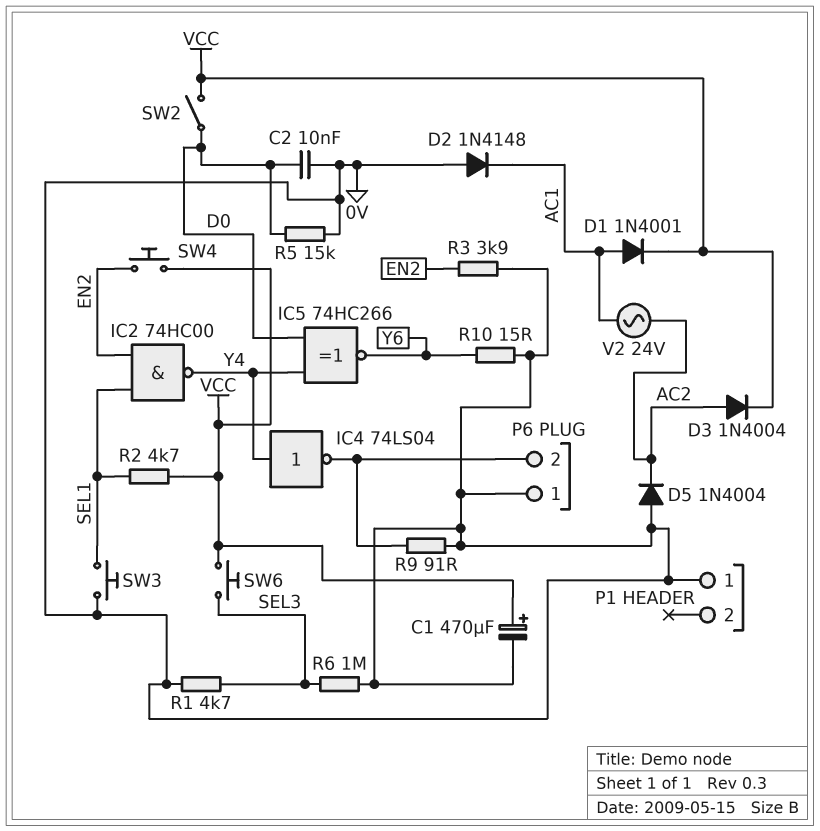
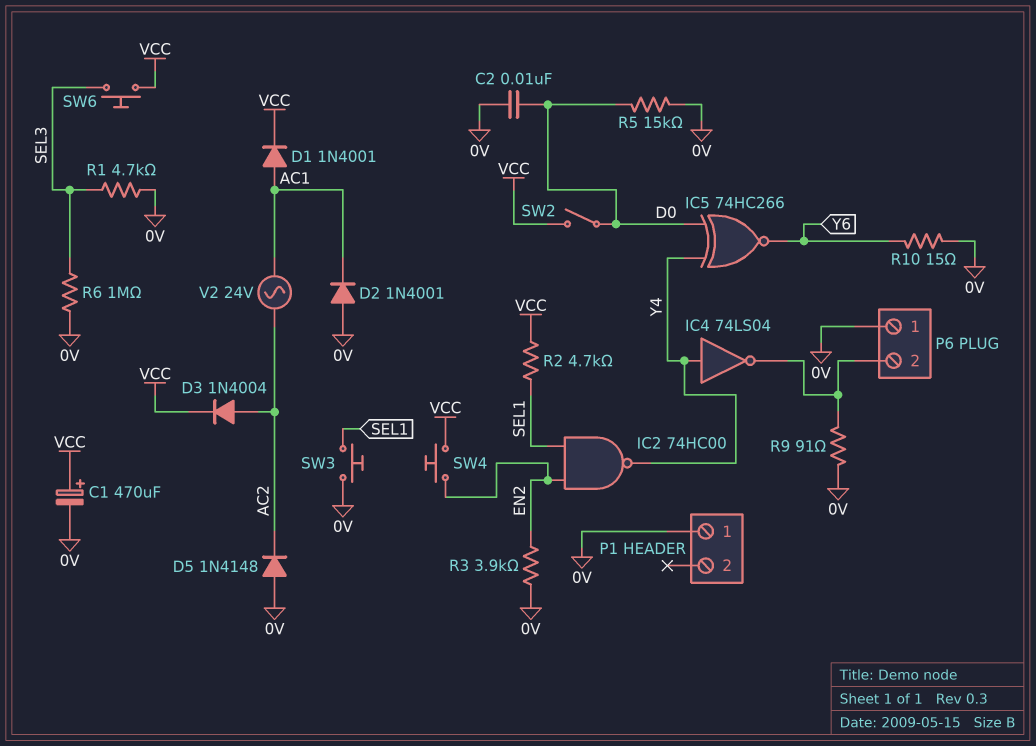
D2: diode 1N4148 (A 0V, K AC1) -> diode 1N4001 (A 0V, K AC1)
D5: diode 1N4004 (A 0V, K AC2) -> diode 1N4148 (A 0V, K AC2)

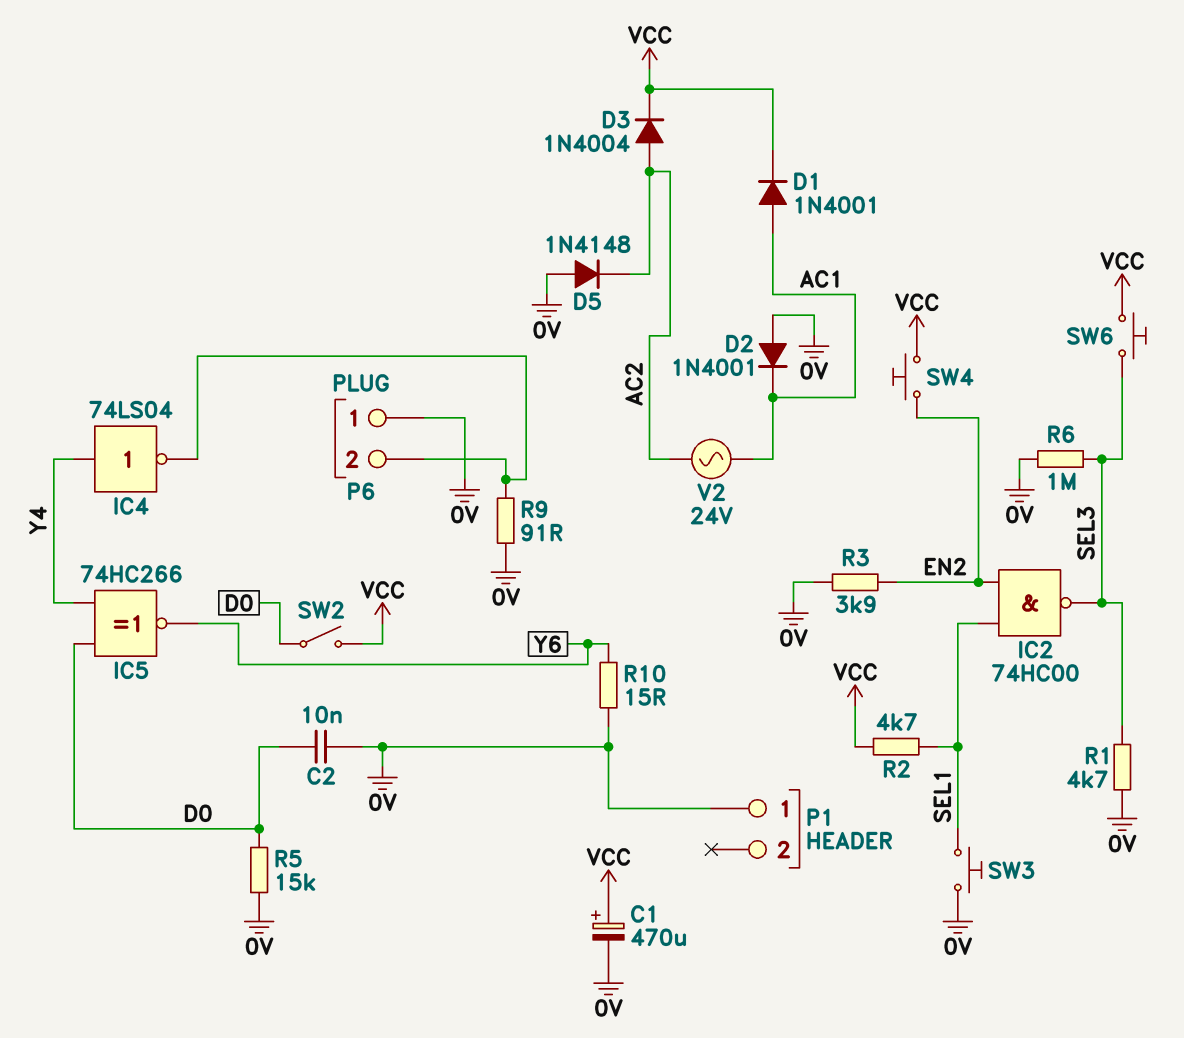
IC2: NAND 74HC00 (in EN2, in SEL1, out Y4) -> NAND 74HC00 (in EN2, in SEL1, out SEL3)

